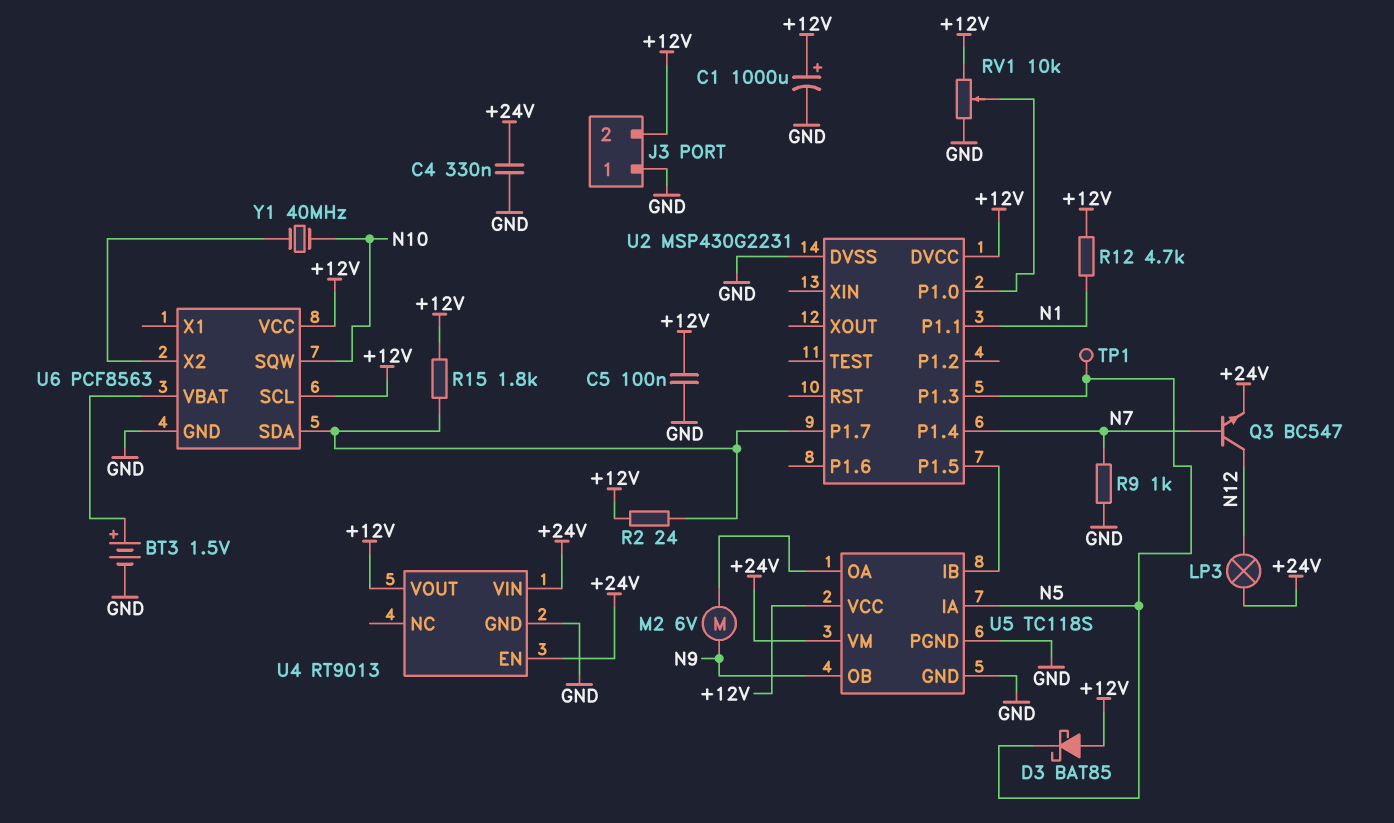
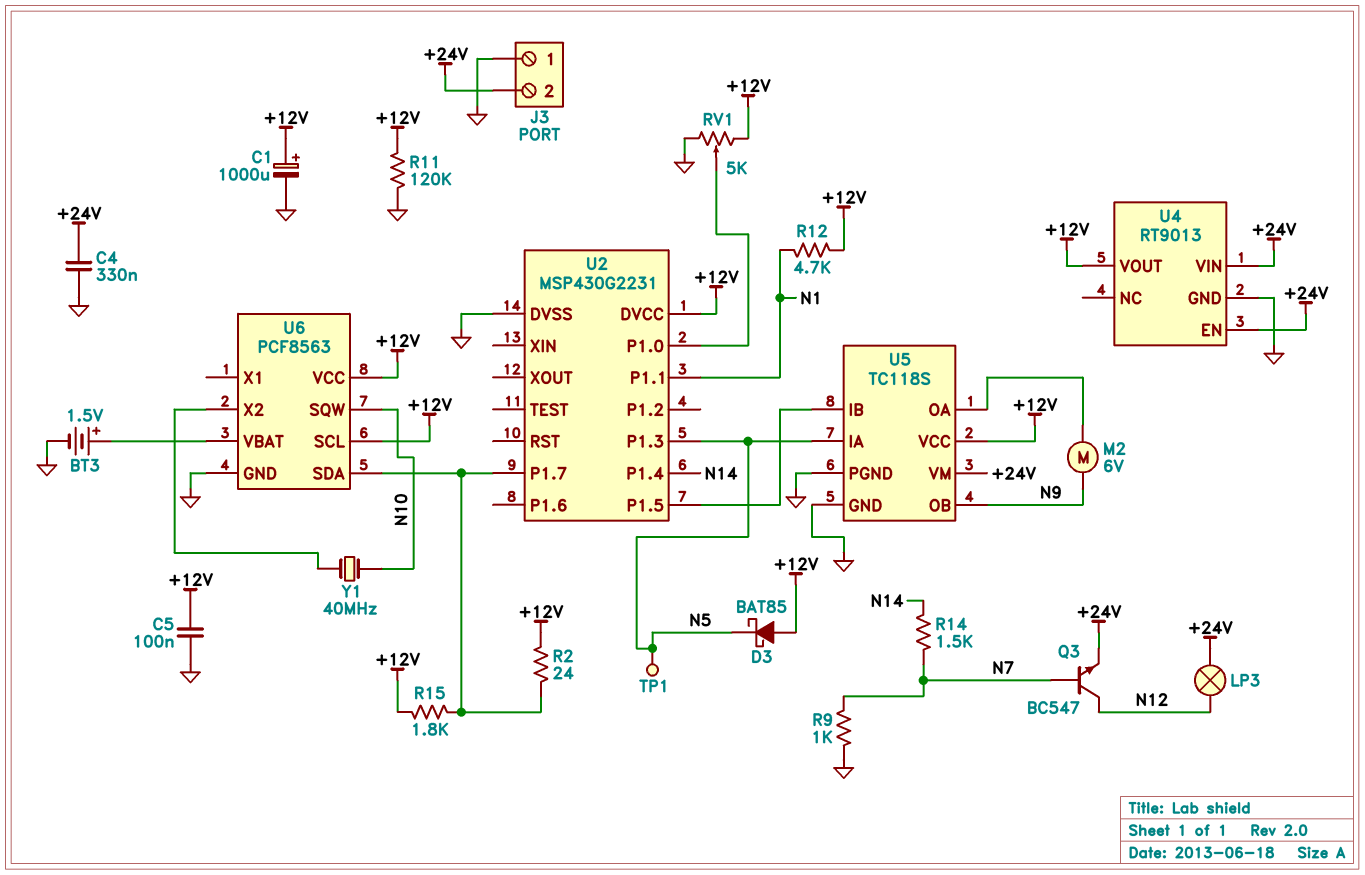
J3 pin 2: +12V -> +24V
R11: none -> 120k (+12V, GND)
R14: none -> 1.5k (N7, N14)
RV1: 10k (+12V, GND, wiper U2/P1.0) -> 5k (+12V, GND, wiper U2/P1.0)
U2 pin P1.4: N7 -> N14

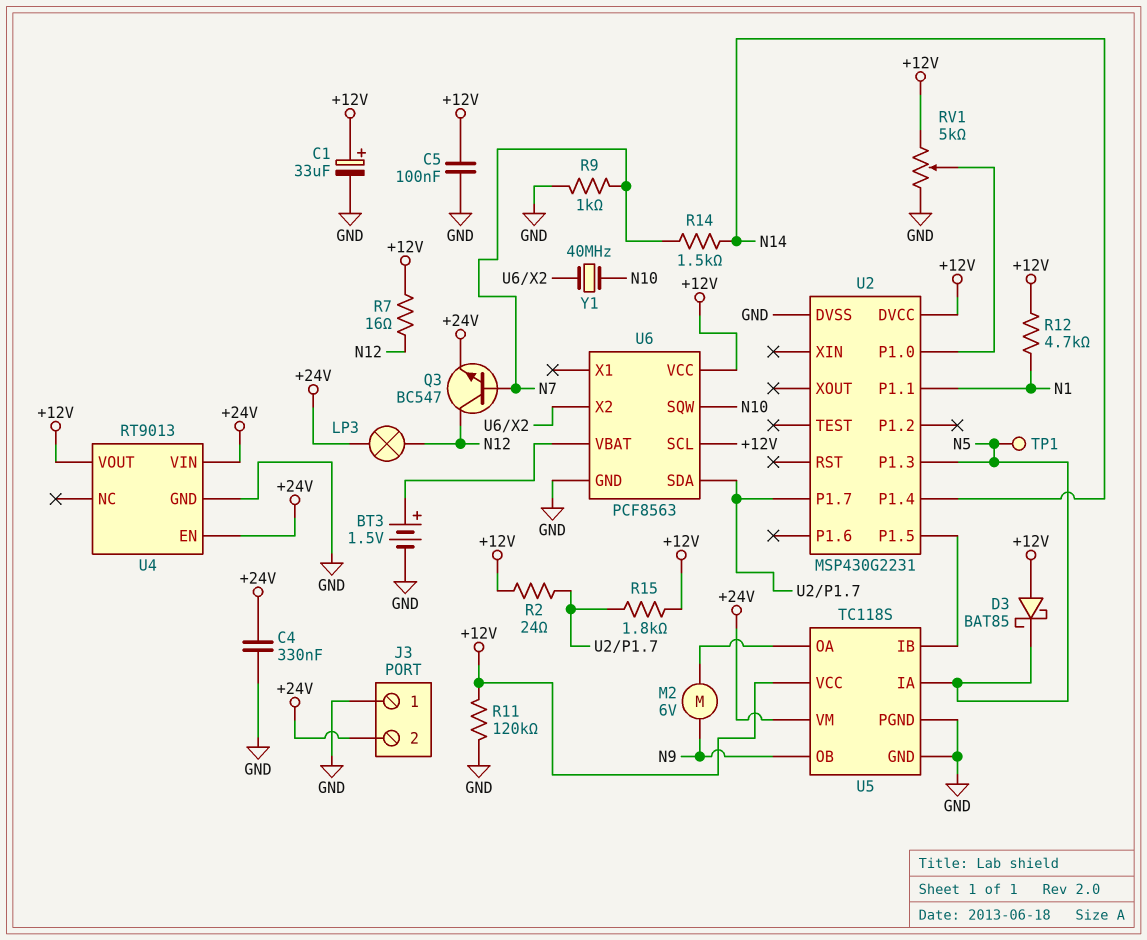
C1: 1000uF (plus +12V, minus GND) -> 33uF (plus +12V, minus GND)
R7: none -> 16 (+12V, N12)

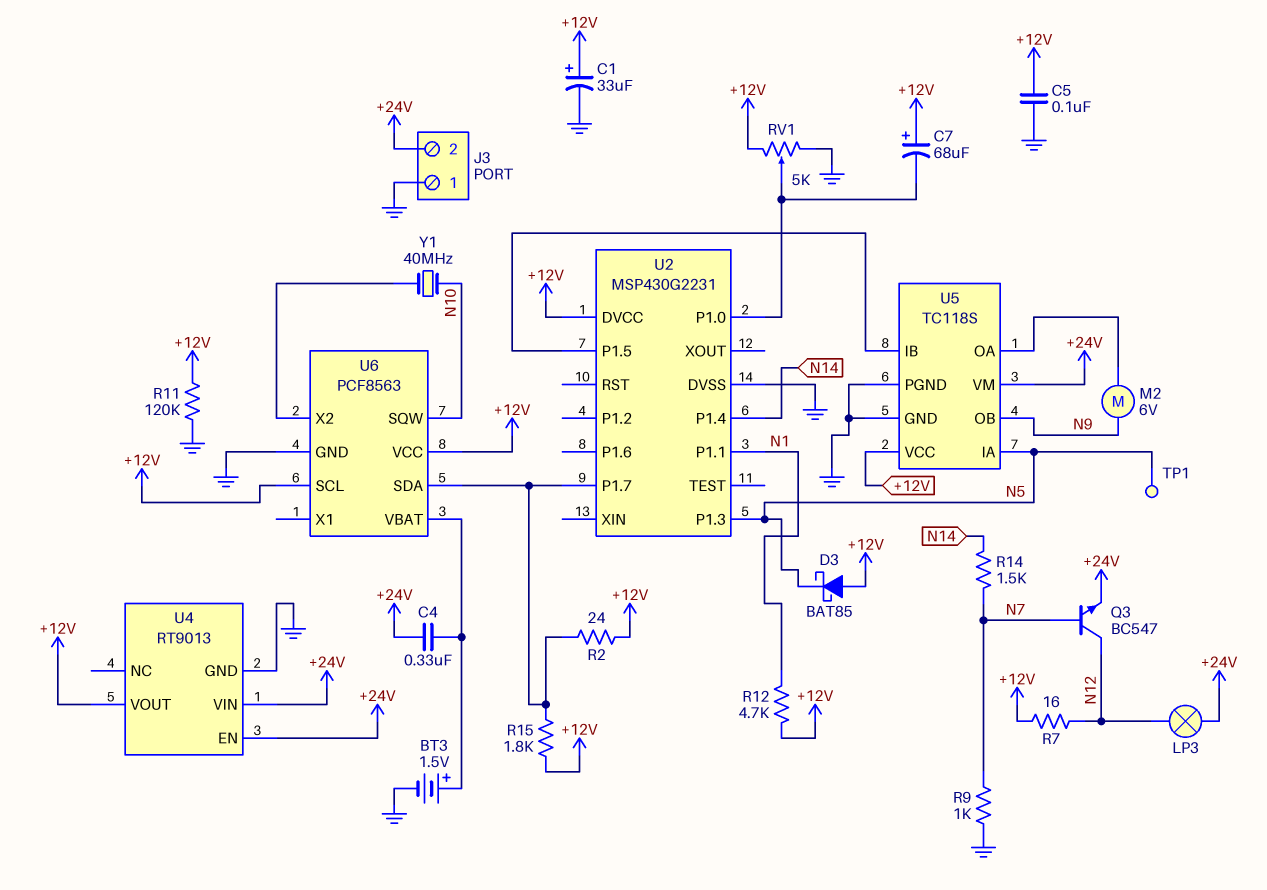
C4: 330nF (+24V, GND) -> 330nF (+24V, U6/VBAT)
C7: none -> 68uF (plus +12V, minus U2/P1.0)

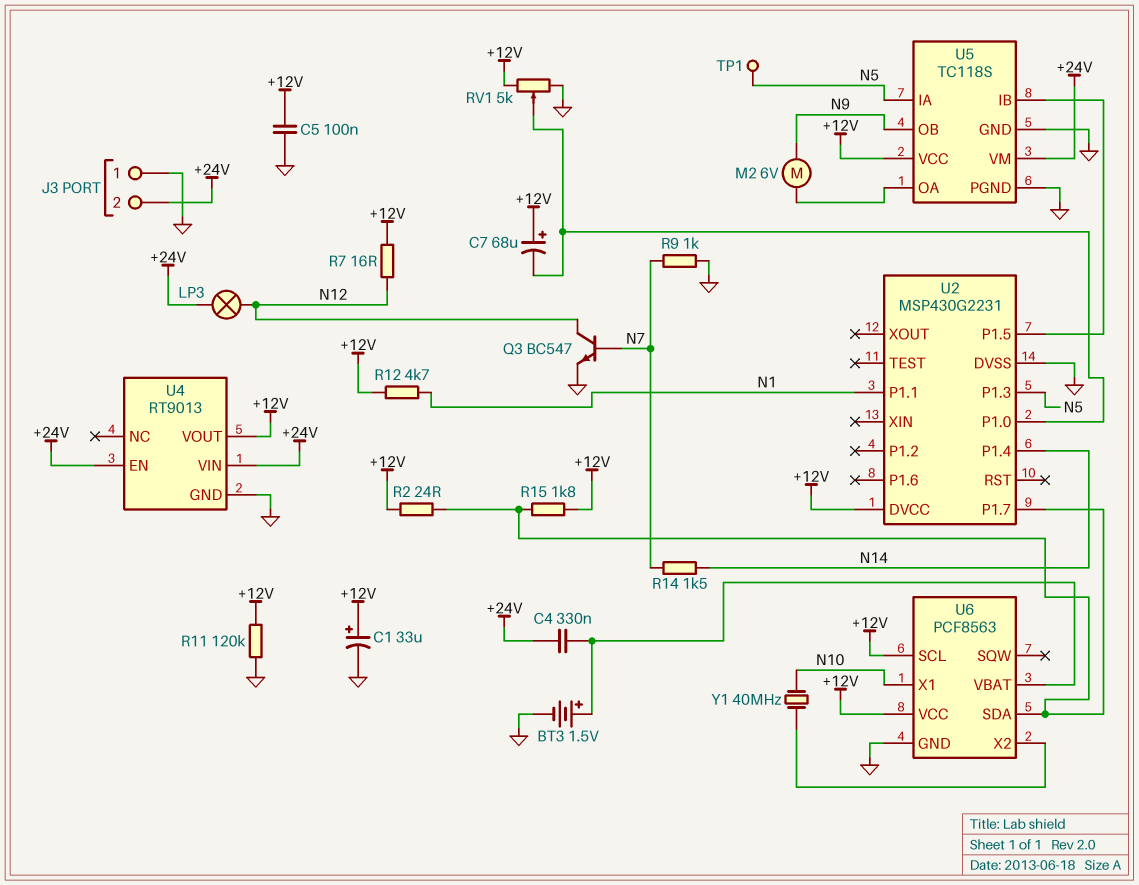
D3: schottky BAT85 (A +12V, K N5) -> none
Q3: NPN BC547 (B N7, C N12, E +24V) -> NPN BC547 (B N7, C N12, E GND)
U6 pin SQW: N10 -> none
U6 pin X1: none -> N10

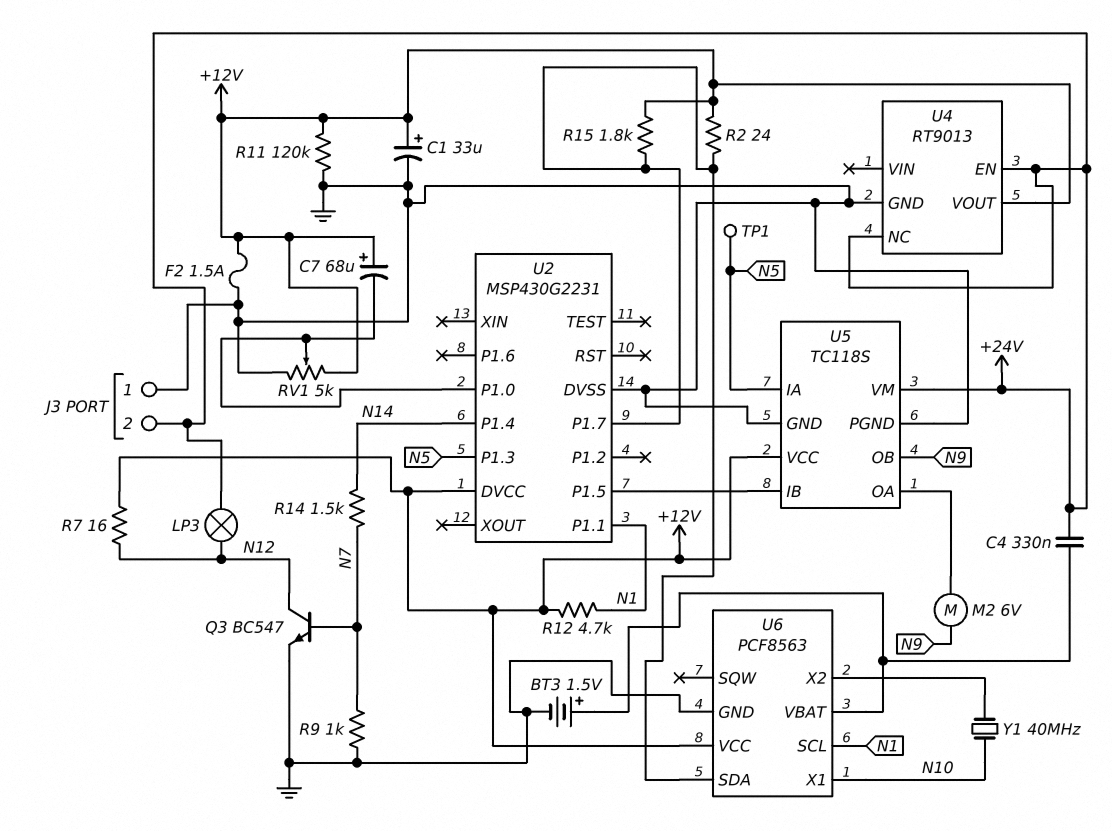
C5: 100nF (+12V, GND) -> none
F2: none -> 1.5A (+12V, GND)
U4 pin NC: none -> +24V
U4 pin VIN: +24V -> none
U6 pin SCL: +12V -> N1

